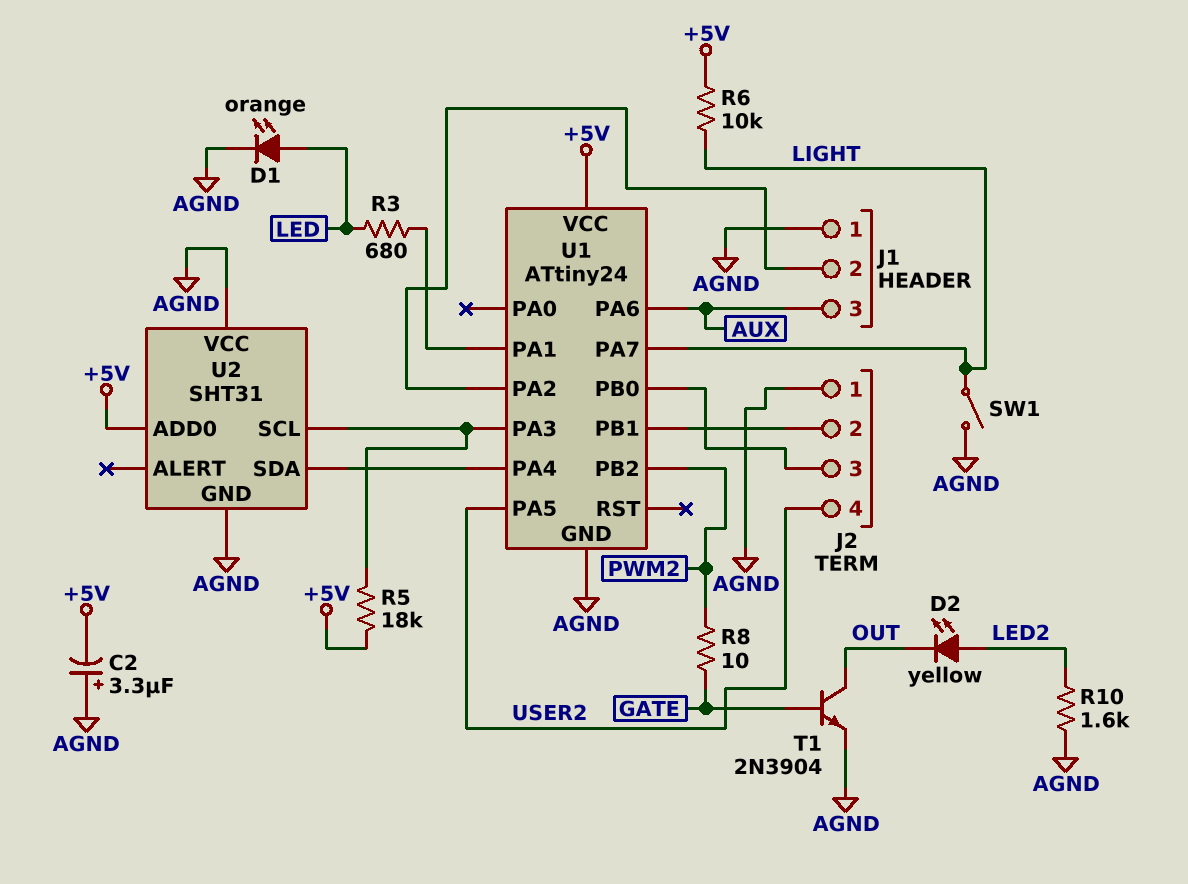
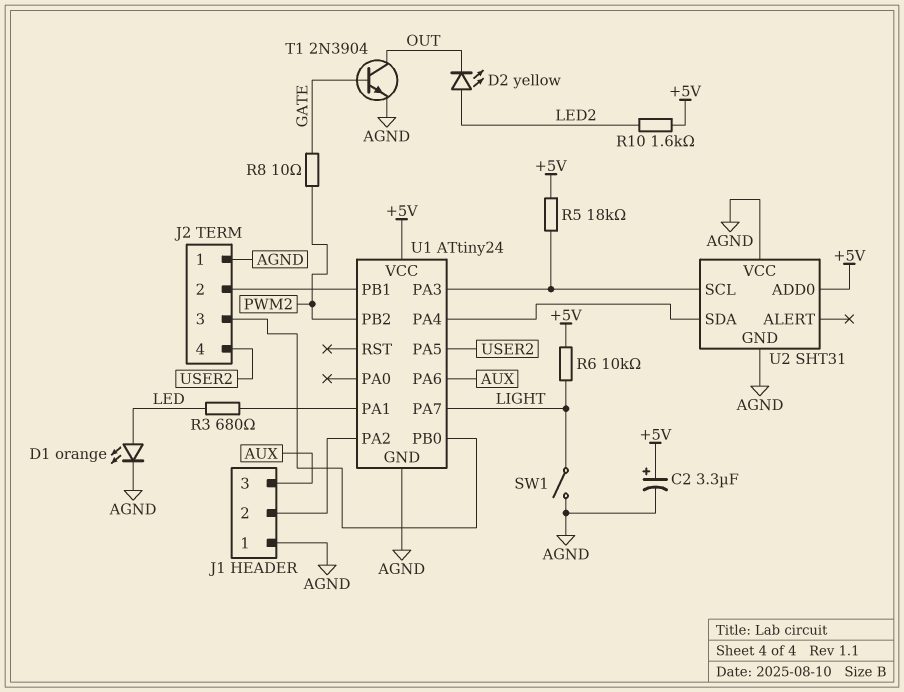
C2: 3.3uF (plus AGND, minus +5V) -> 3.3uF (plus +5V, minus AGND)
R10: 1.6k (AGND, LED2) -> 1.6k (+5V, LED2)

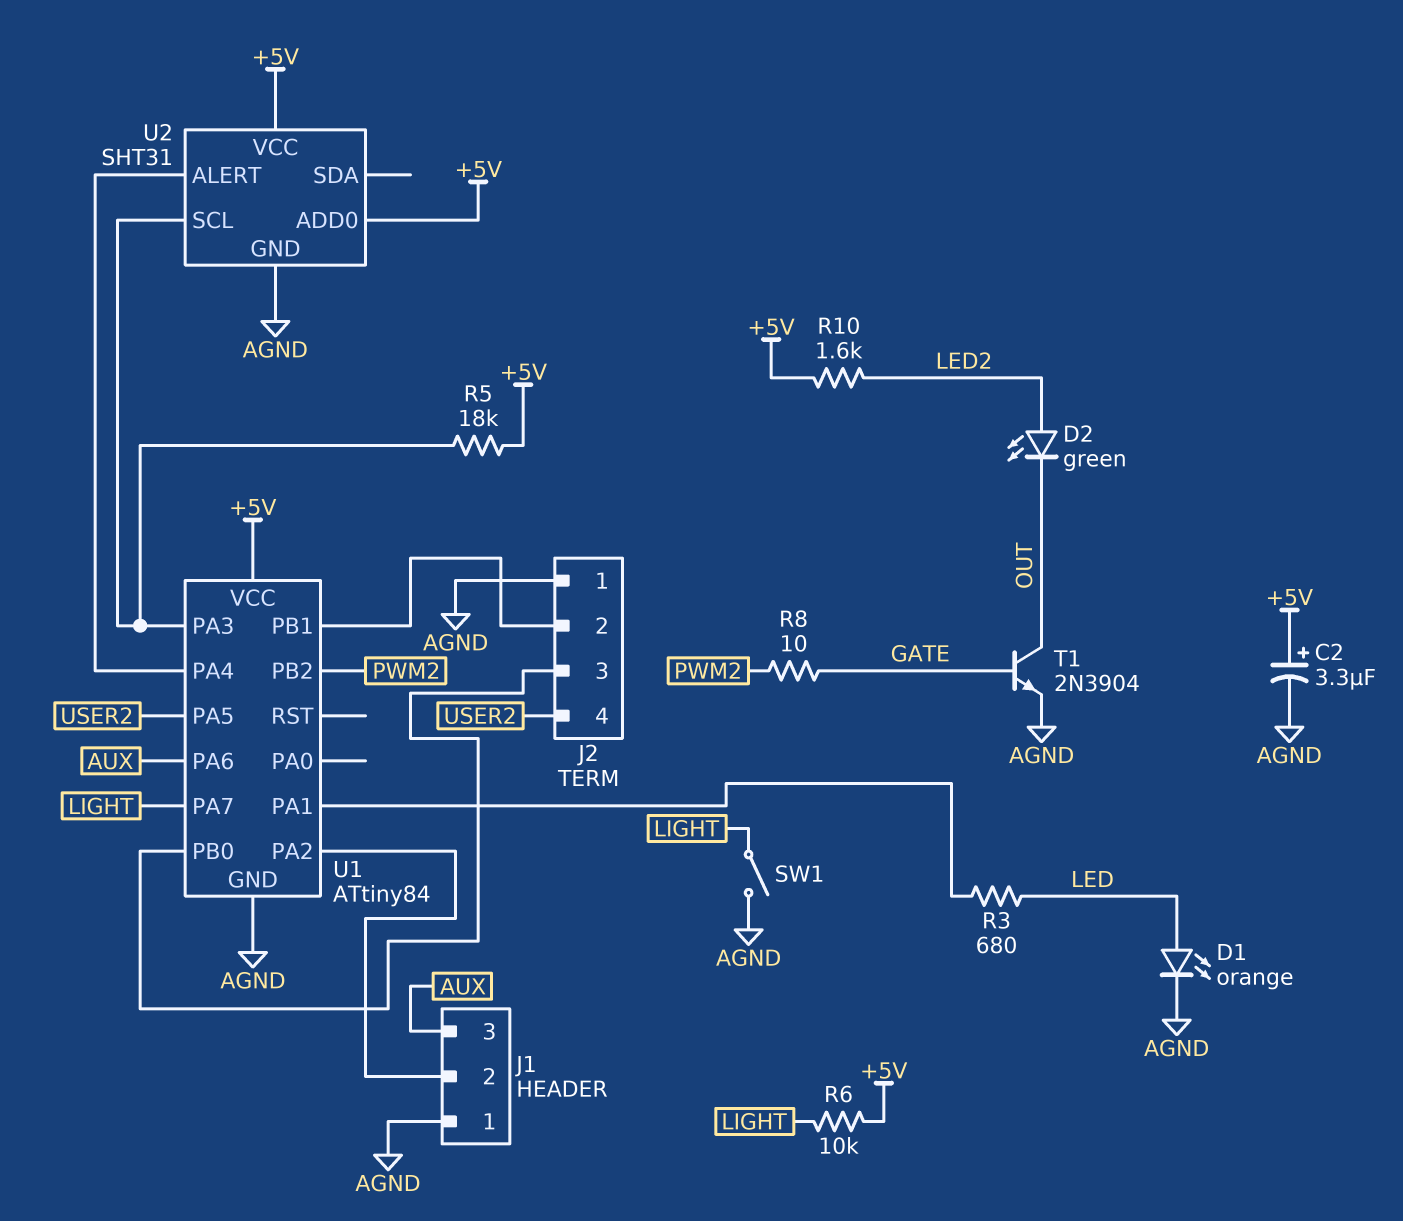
D2: LED yellow (A LED2, K OUT) -> LED green (A LED2, K OUT)
U1: ATtiny24 -> ATtiny84
U2 pin ALERT: none -> U1/PA4
U2 pin SDA: U1/PA4 -> none
U2 pin VCC: AGND -> +5V

